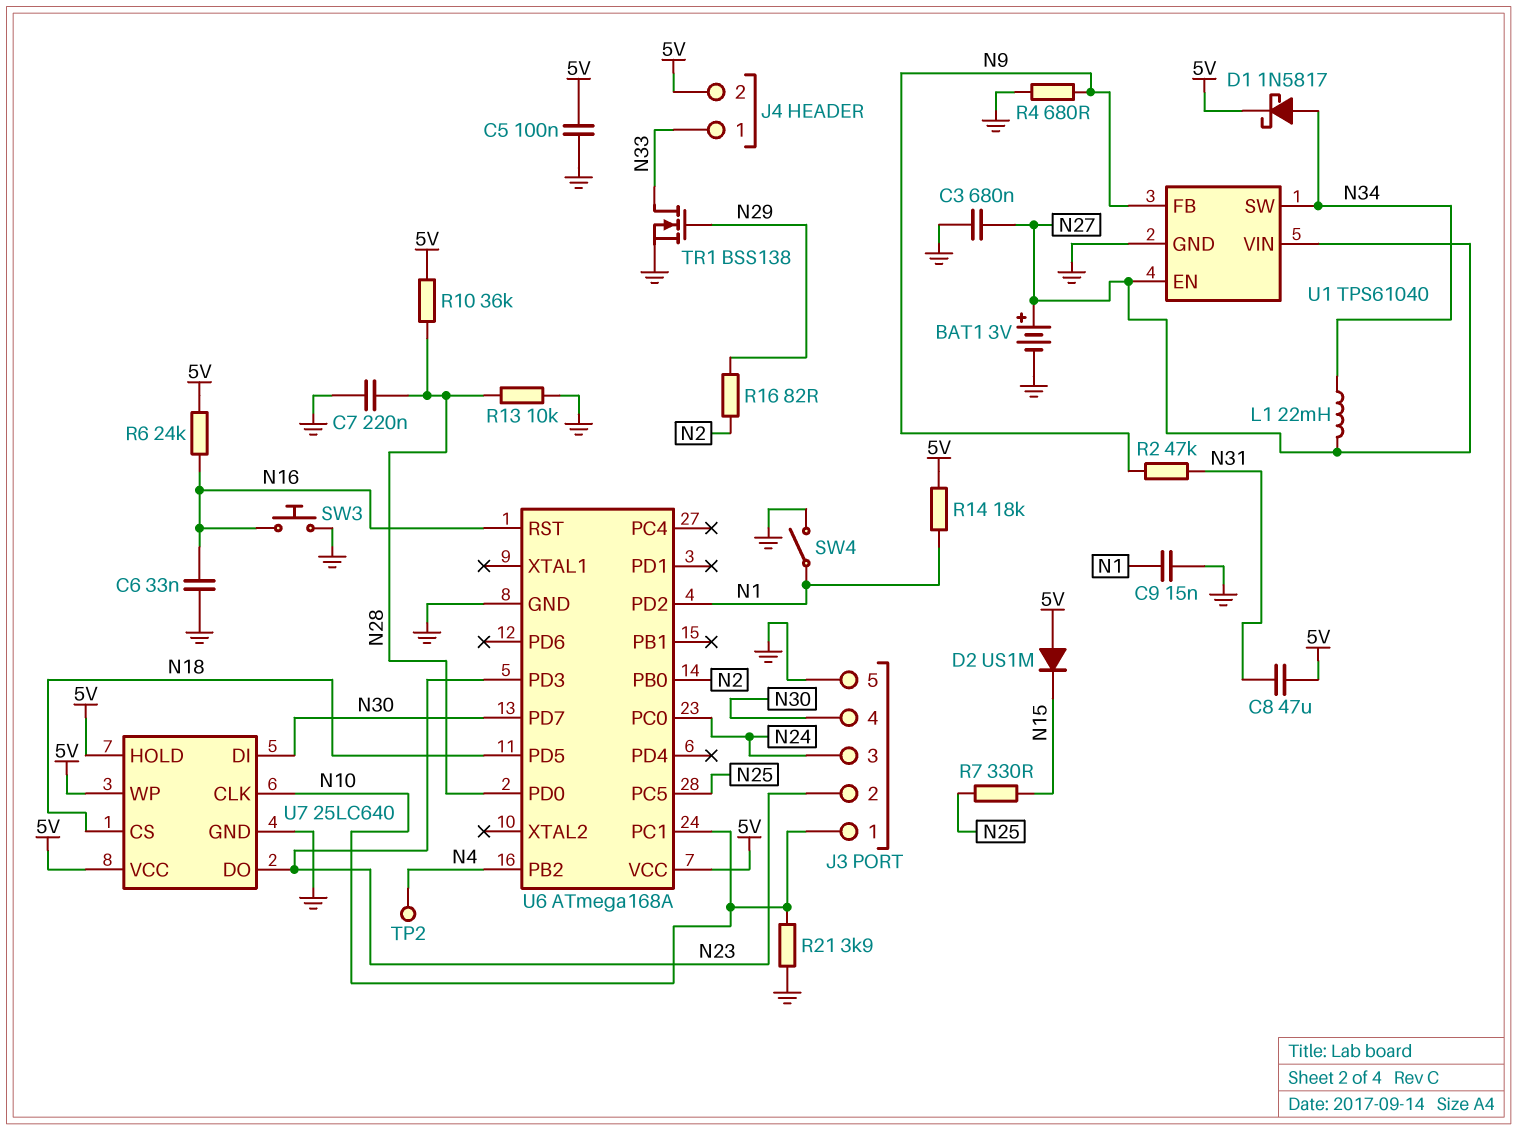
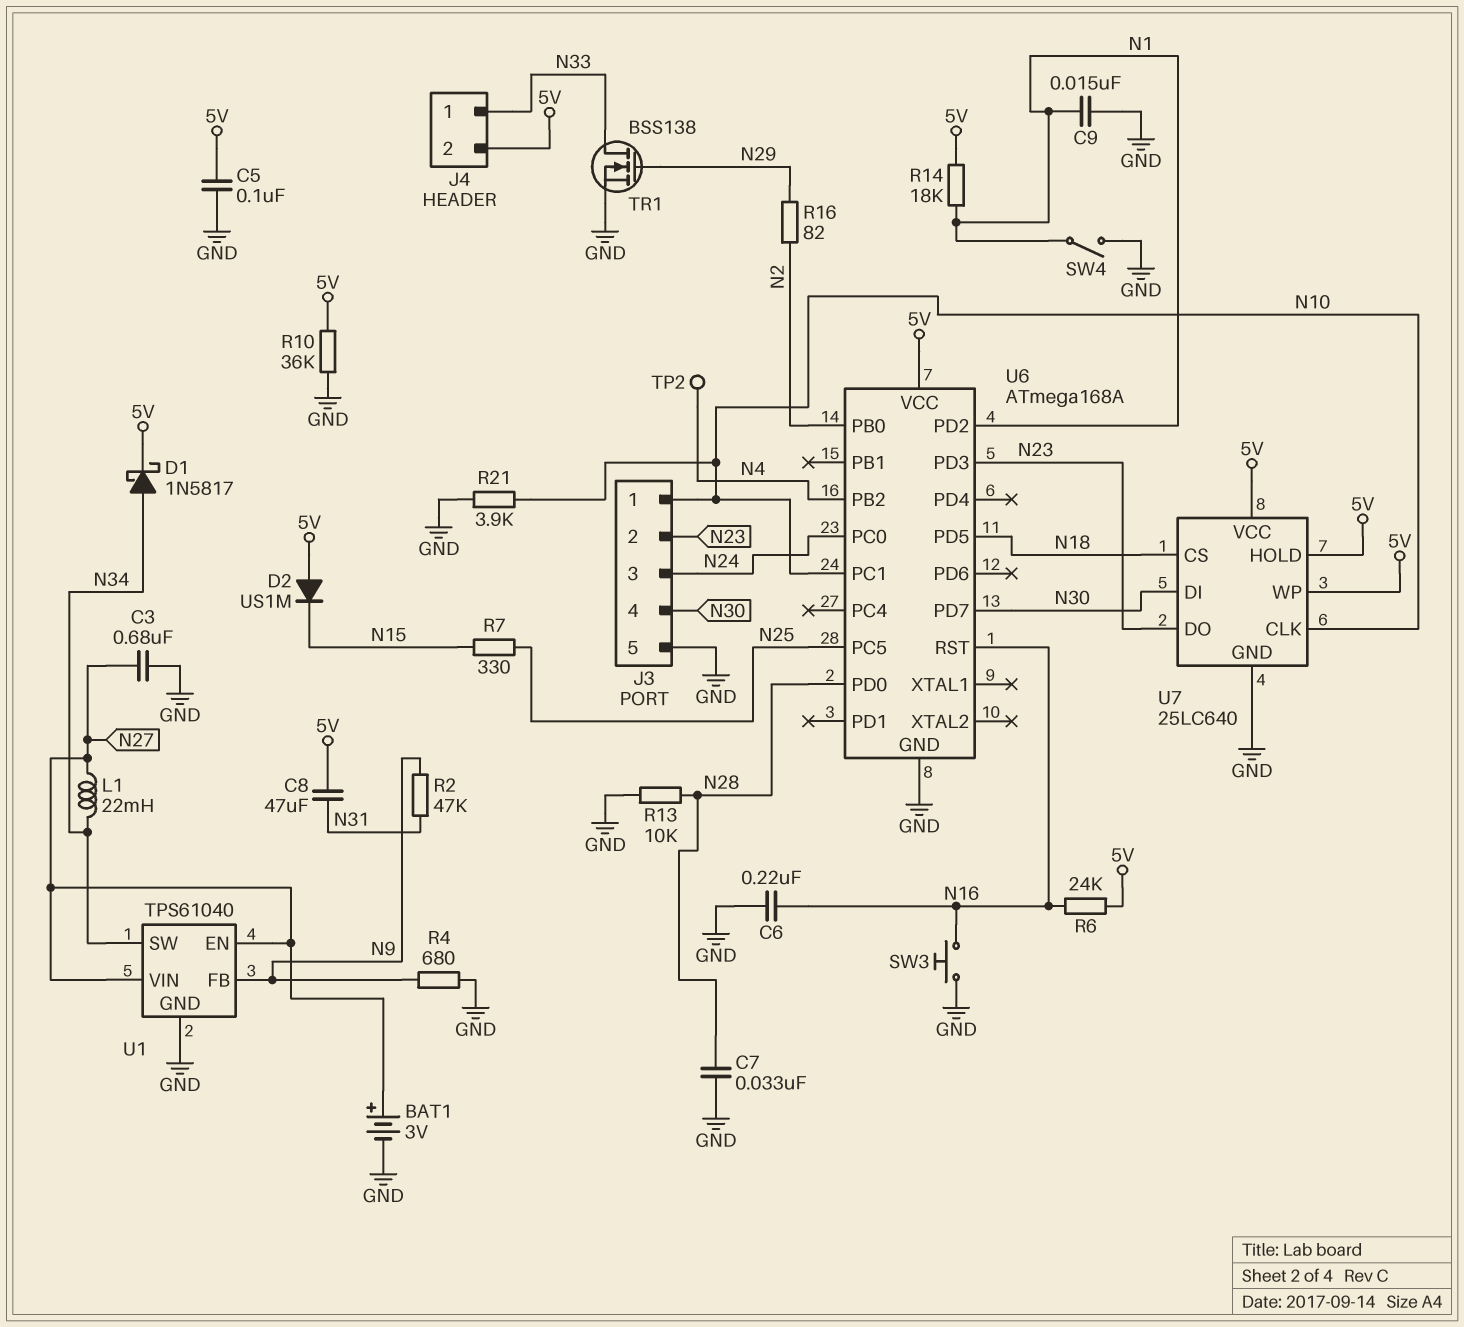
C6: 33nF (GND, N16) -> 220nF (GND, N16)
C7: 220nF (GND, N28) -> 33nF (GND, N28)
R10: 36k (5V, N28) -> 36k (5V, GND)

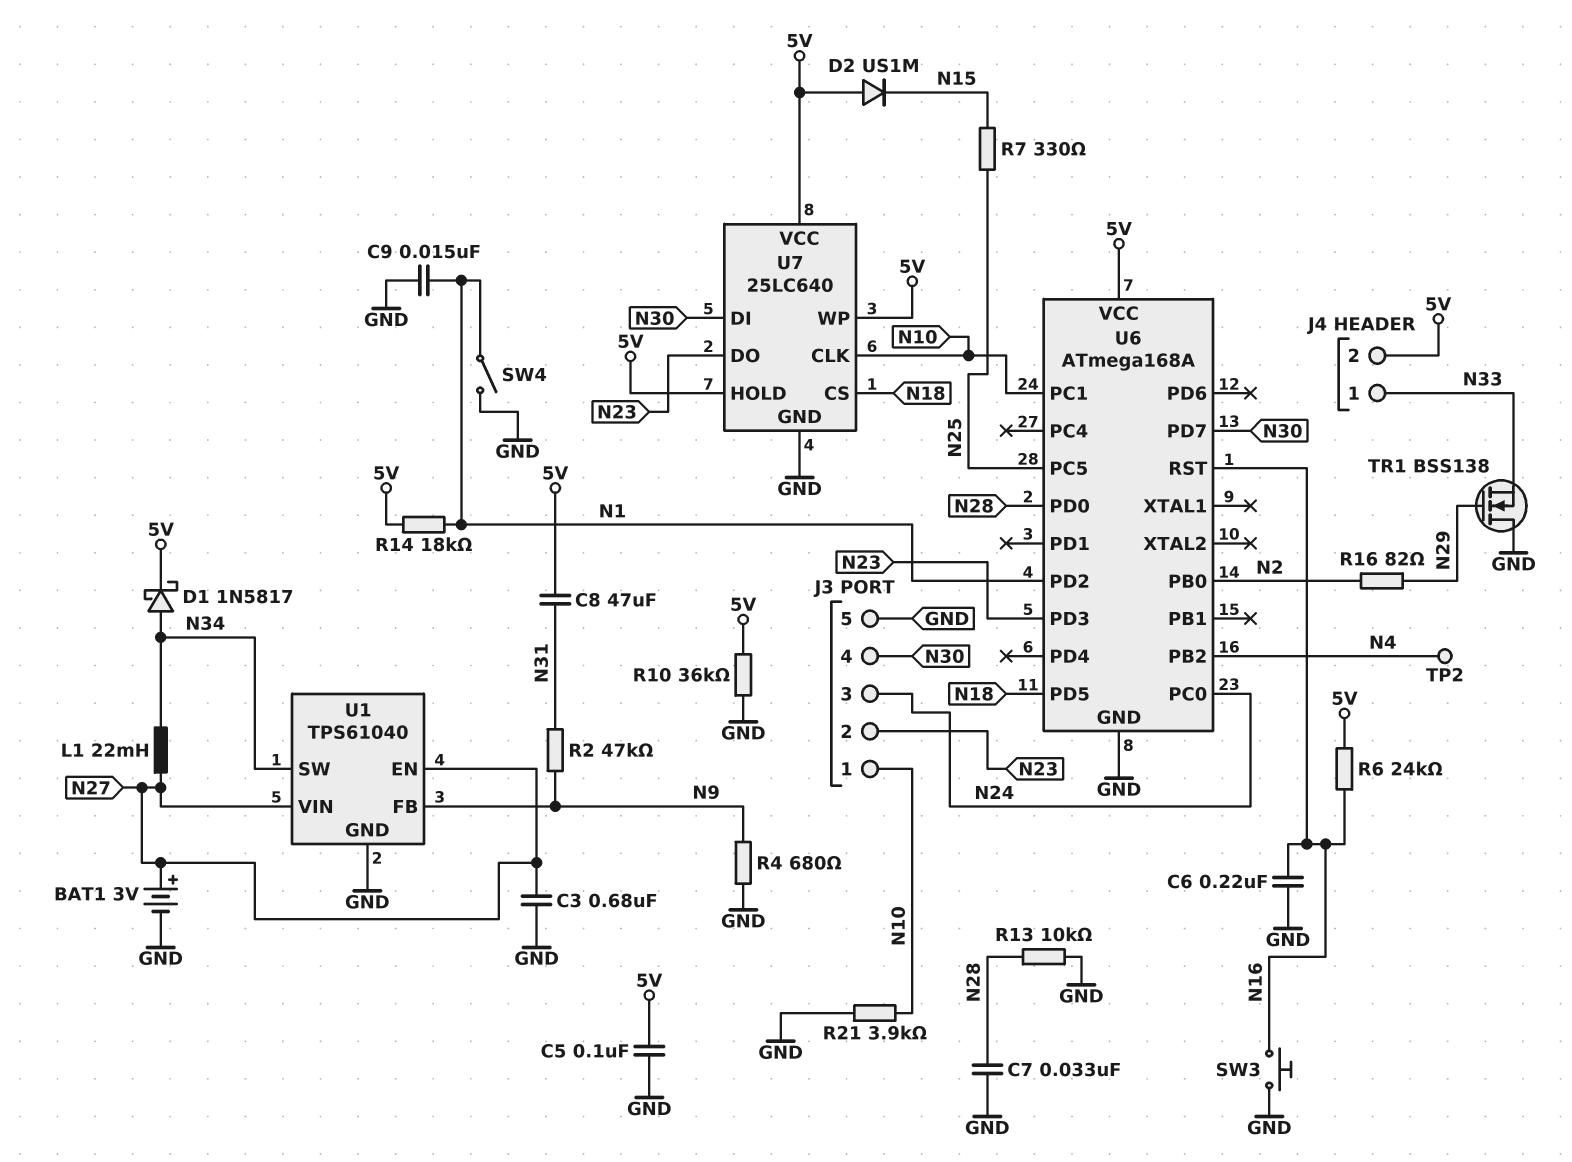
TR1: NMOS BSS138 (G N29, D N33, S GND) -> NMOS BSS138 (G N29, D GND, S N33)

